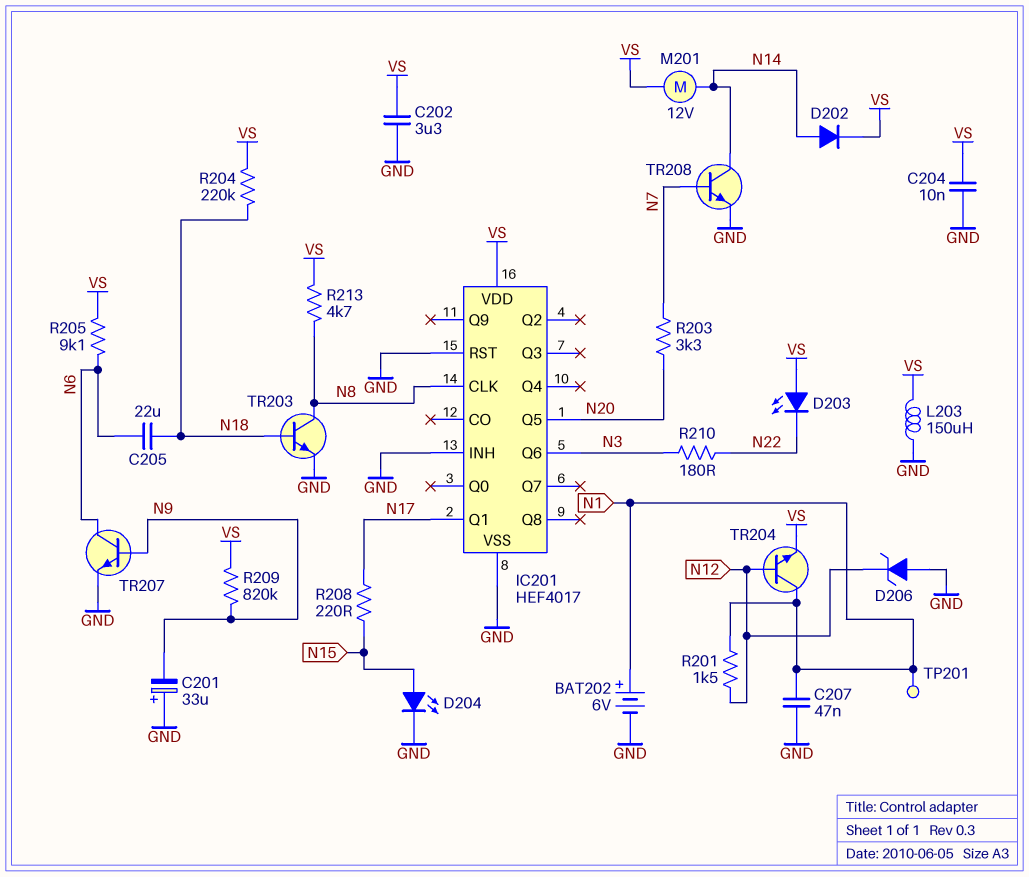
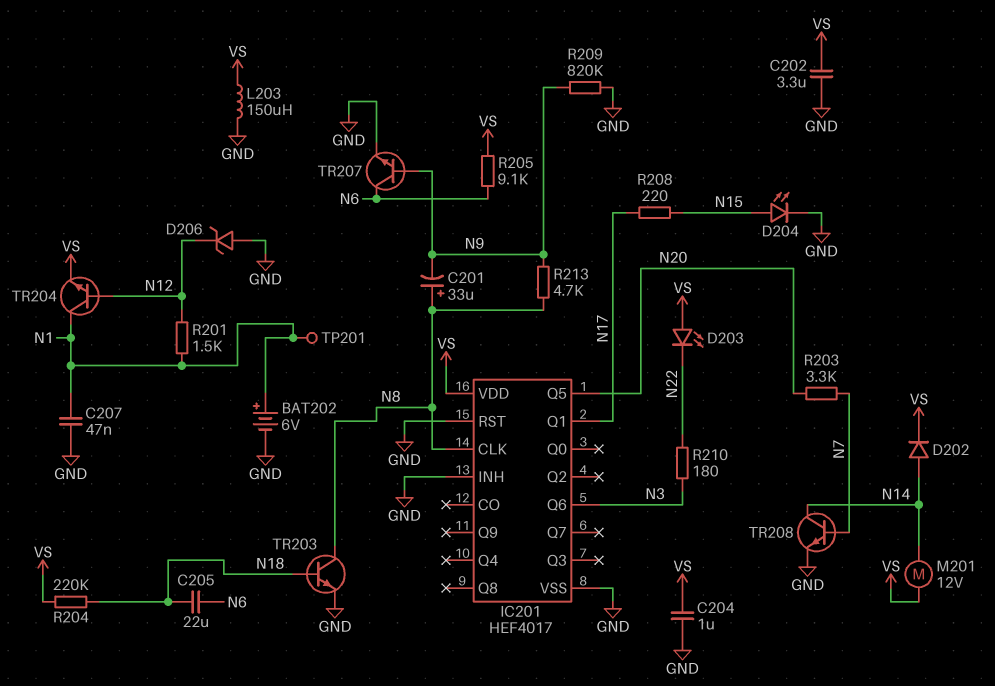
C201: 33uF (plus GND, minus N9) -> 33uF (plus N8, minus N9)
C204: 10nF (GND, VS) -> 1uF (GND, VS)
R209: 820k (N9, VS) -> 820k (GND, N9)
R213: 4.7k (N8, VS) -> 4.7k (N8, N9)

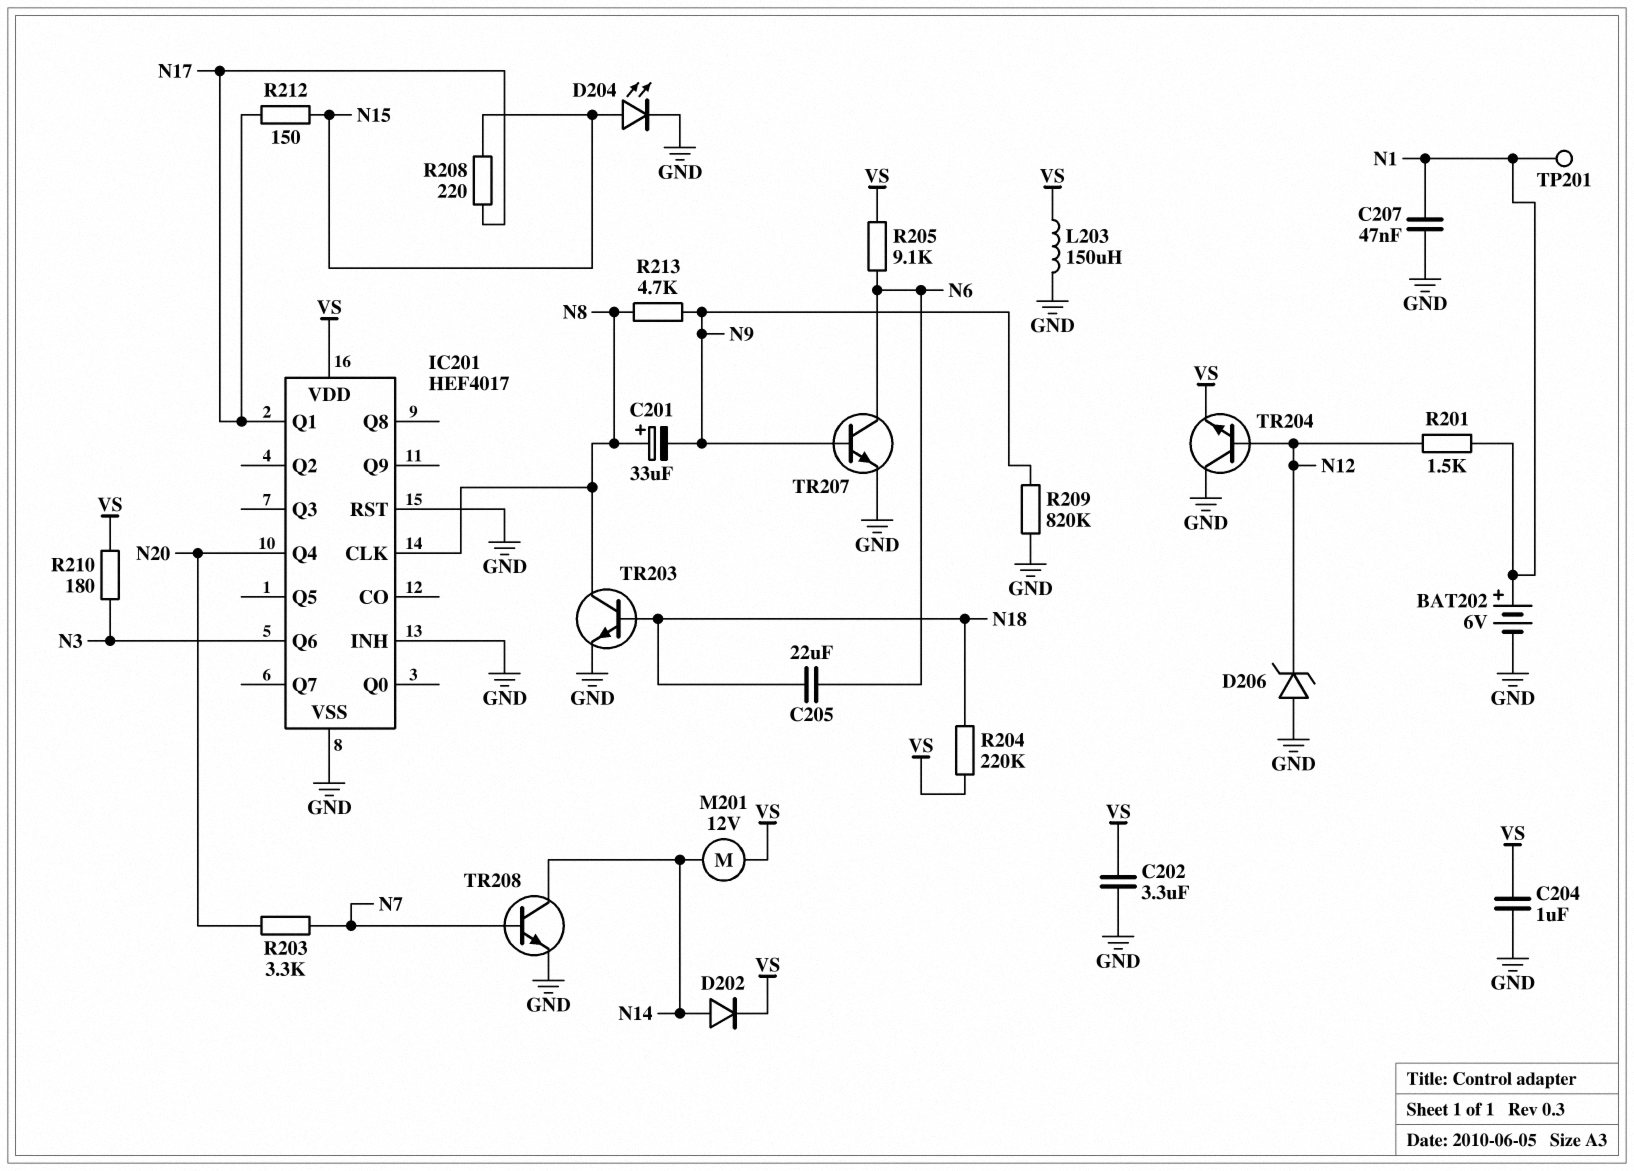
D203: LED (A VS, K N22) -> none
IC201 pin Q4: none -> N20
IC201 pin Q5: N20 -> none
R210: 180 (N3, N22) -> 180 (N3, VS)
R212: none -> 150 (N15, N17)
TR204: NPN (B N12, C N1, E VS) -> NPN (B N12, C GND, E VS)

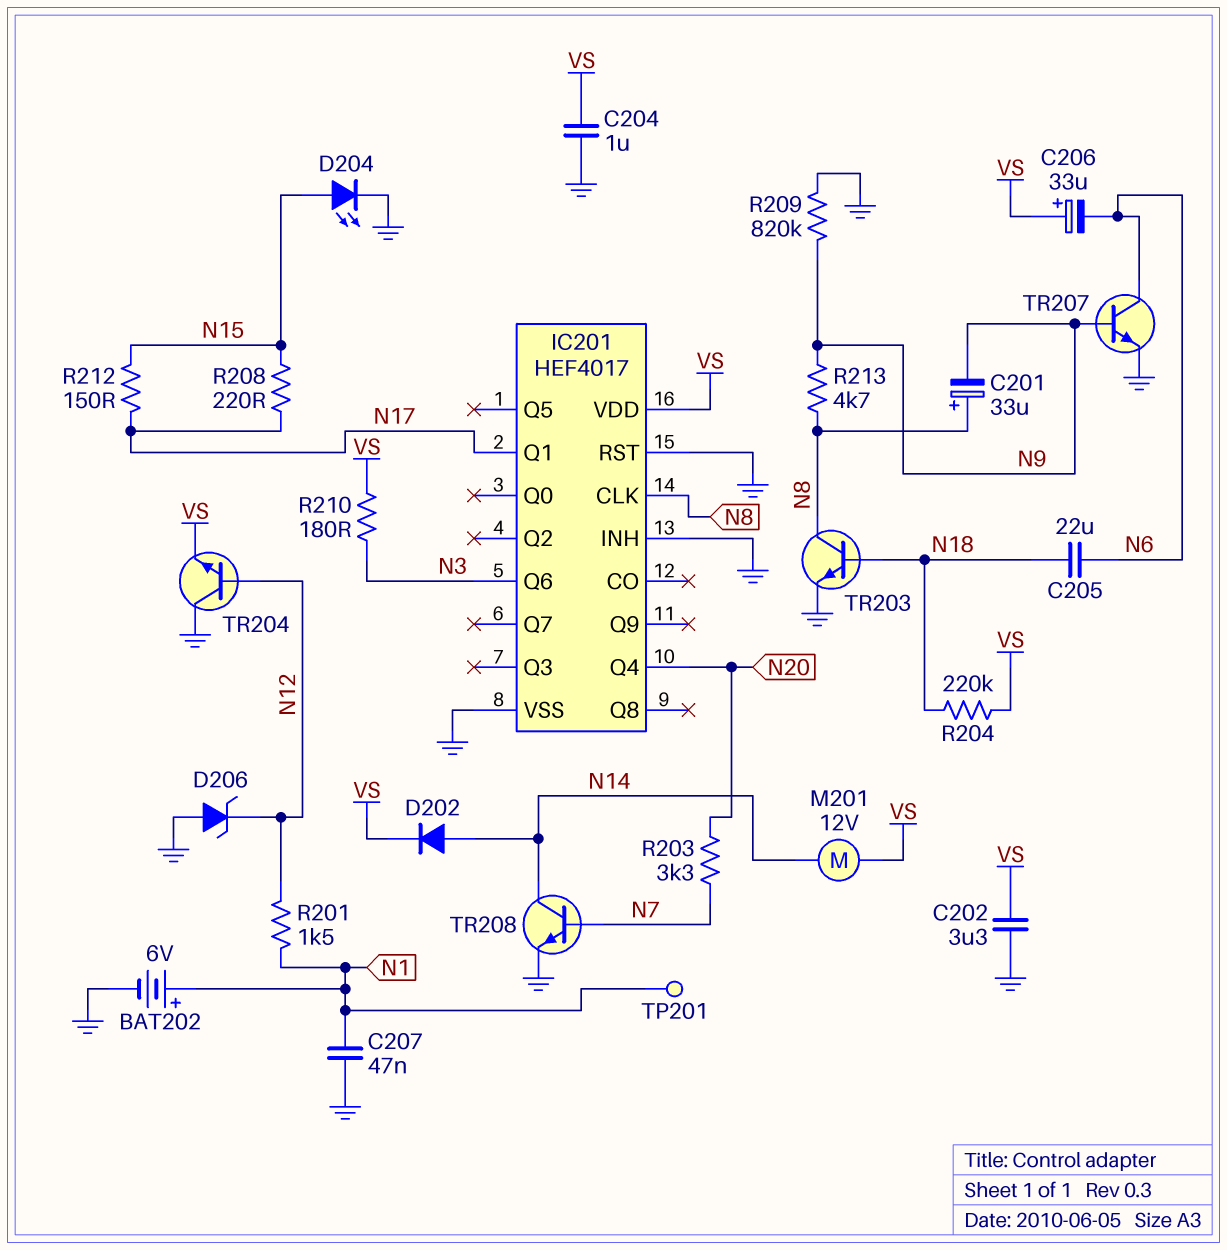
C206: none -> 33uF (plus VS, minus N6)
L203: 150uH (GND, VS) -> none
R205: 9.1k (N6, VS) -> none

